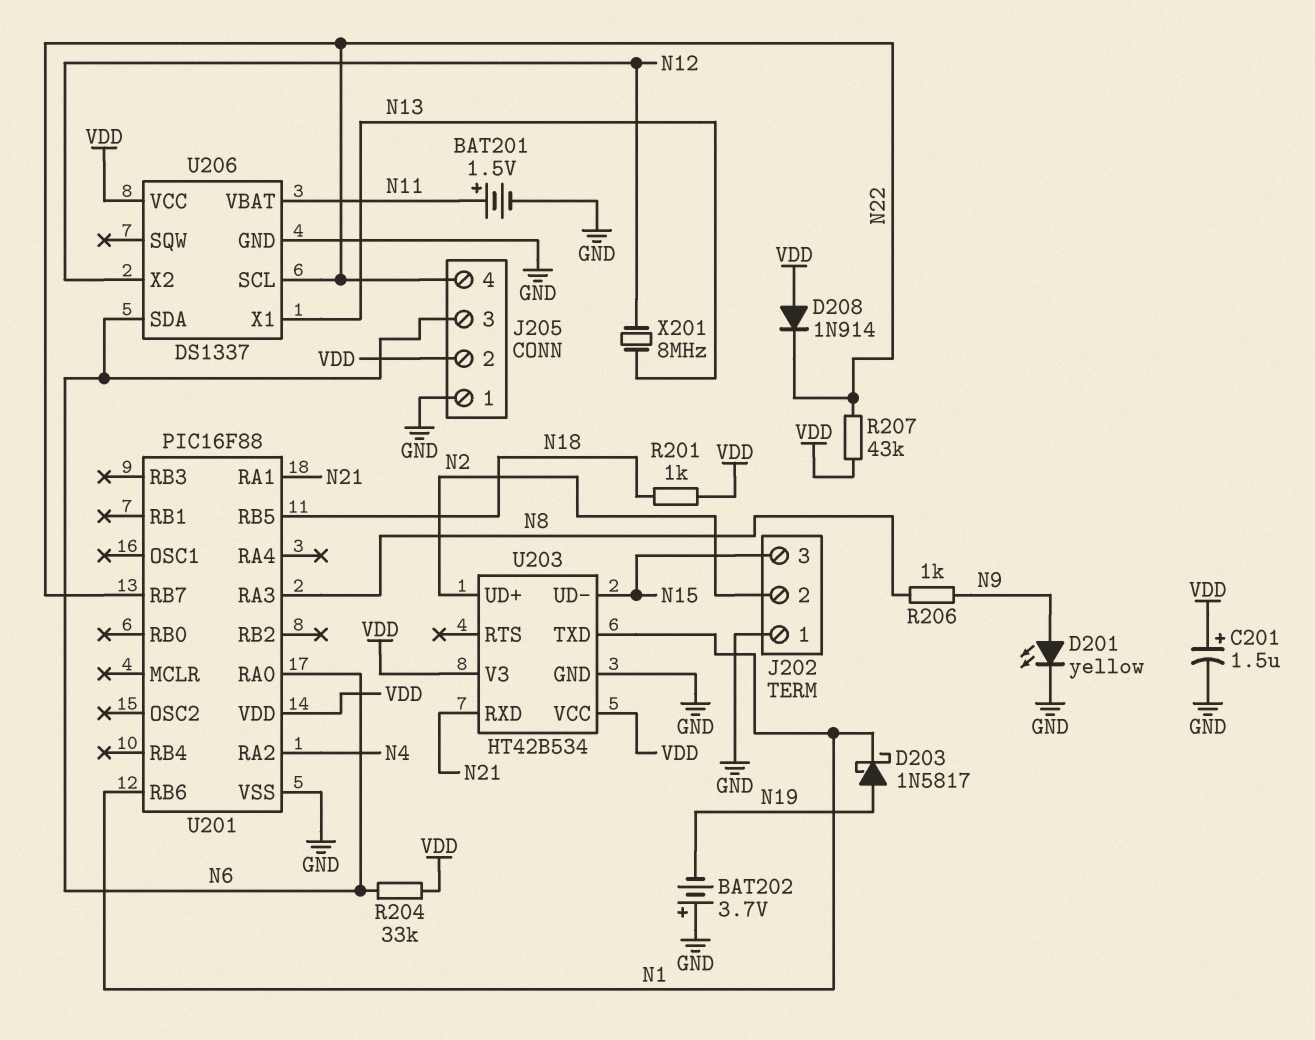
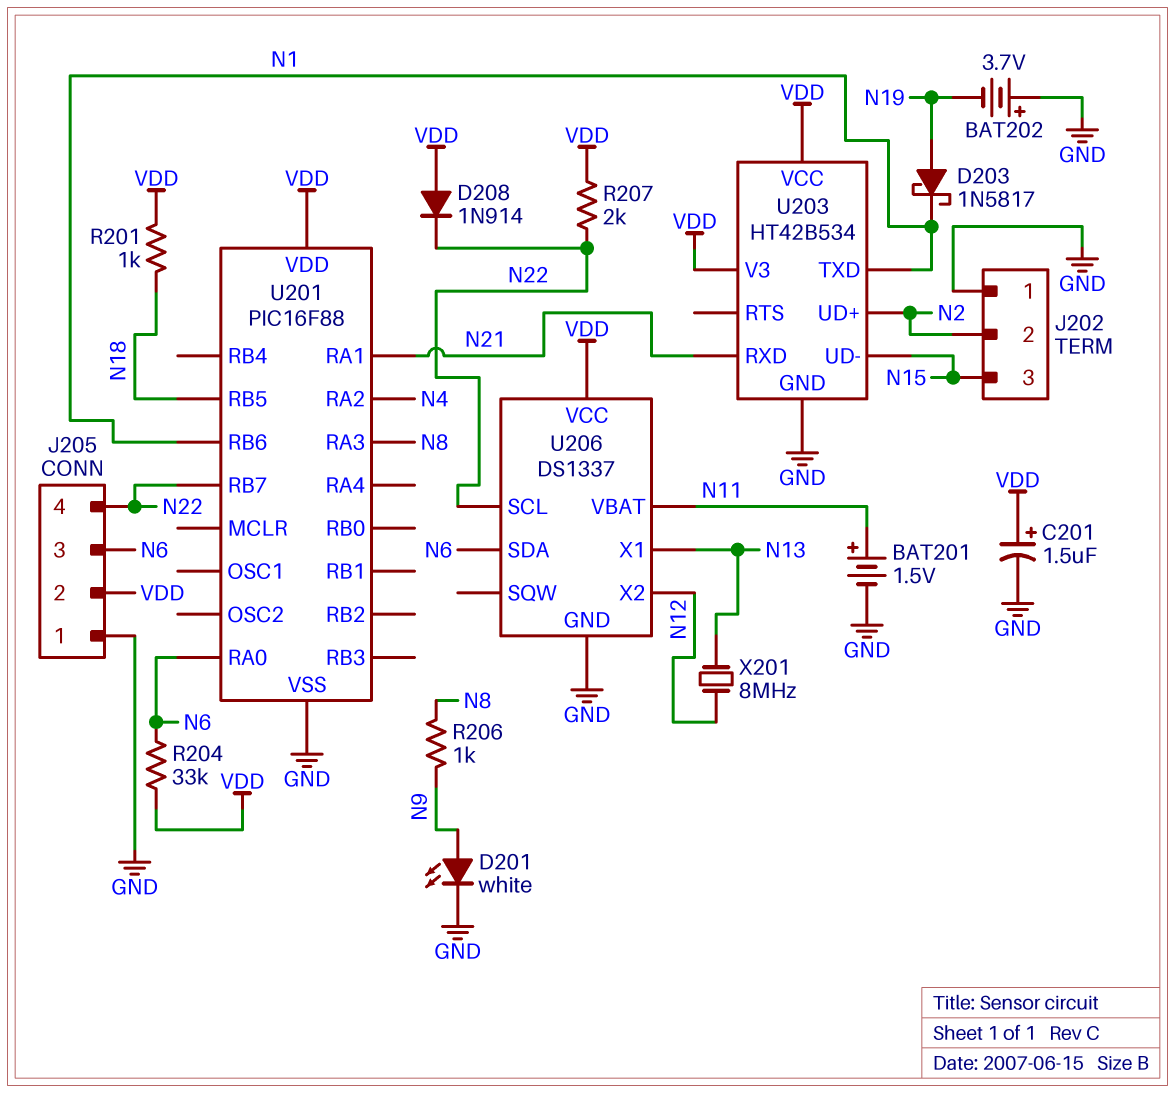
D201: LED yellow (A N9, K GND) -> LED white (A N9, K GND)
R207: 43k (N22, VDD) -> 2k (N22, VDD)

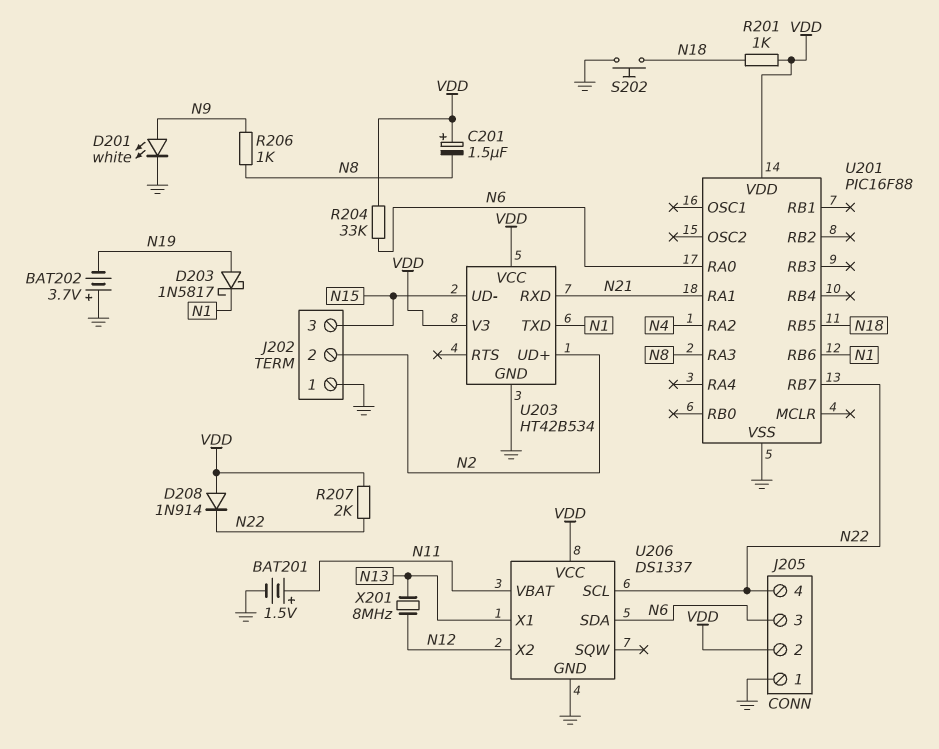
C201: 1.5uF (plus VDD, minus GND) -> 1.5uF (plus VDD, minus N8)
S202: none -> button (GND, N18)

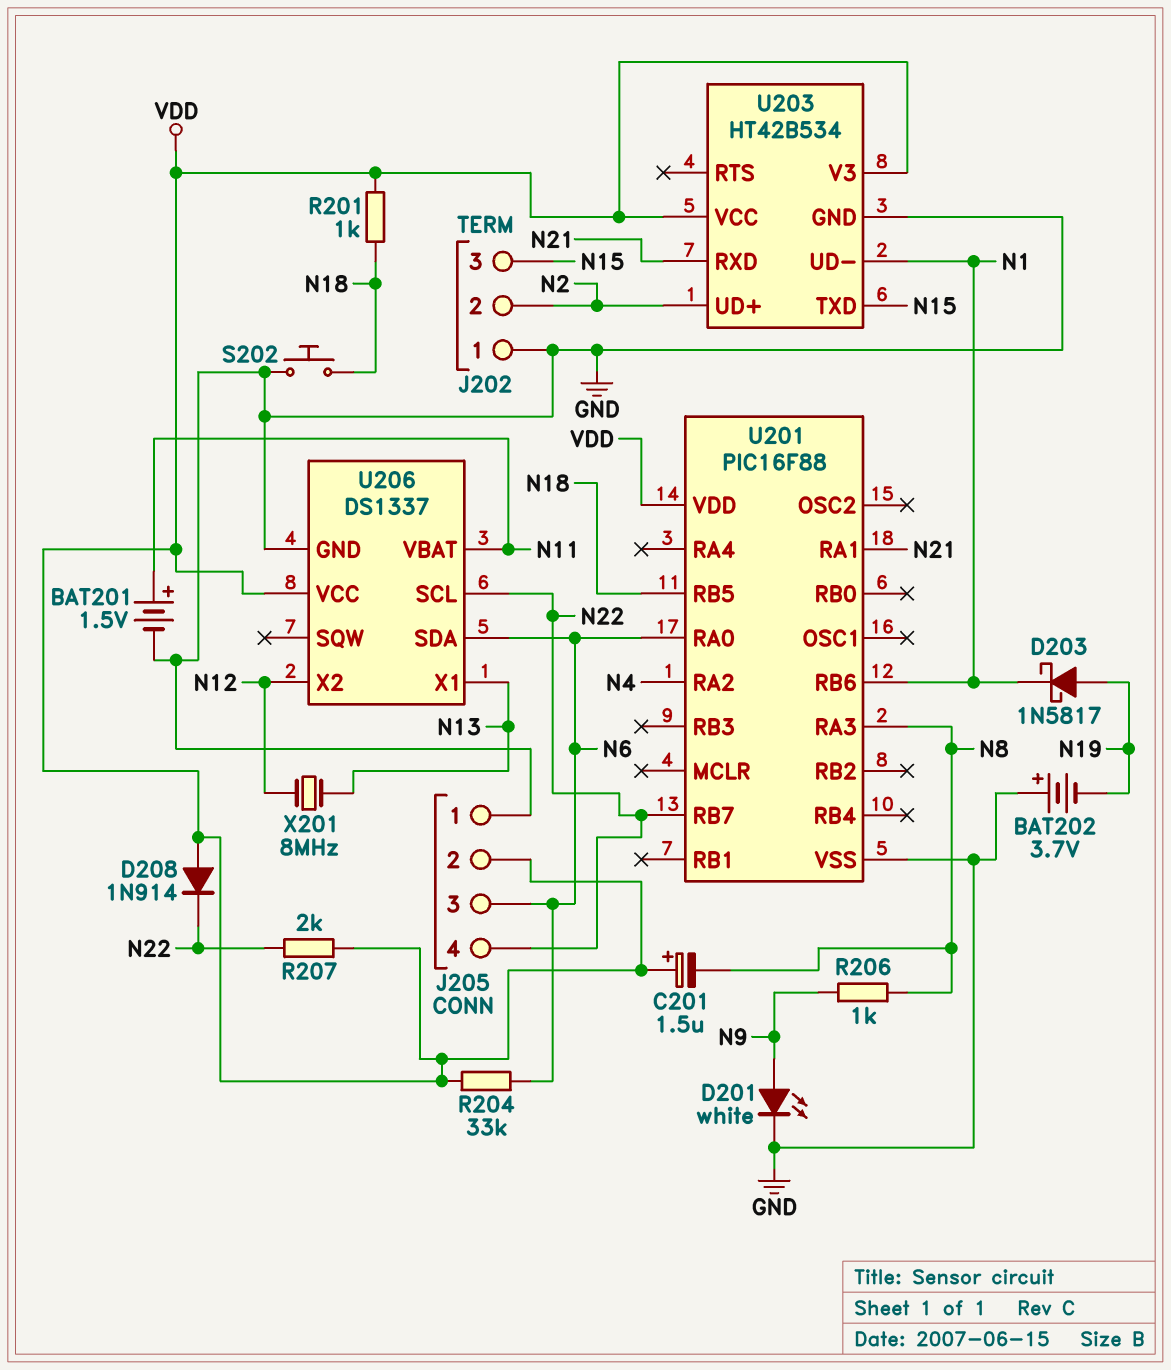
U203 pin TXD: N1 -> N15
U203 pin UD-: N15 -> N1

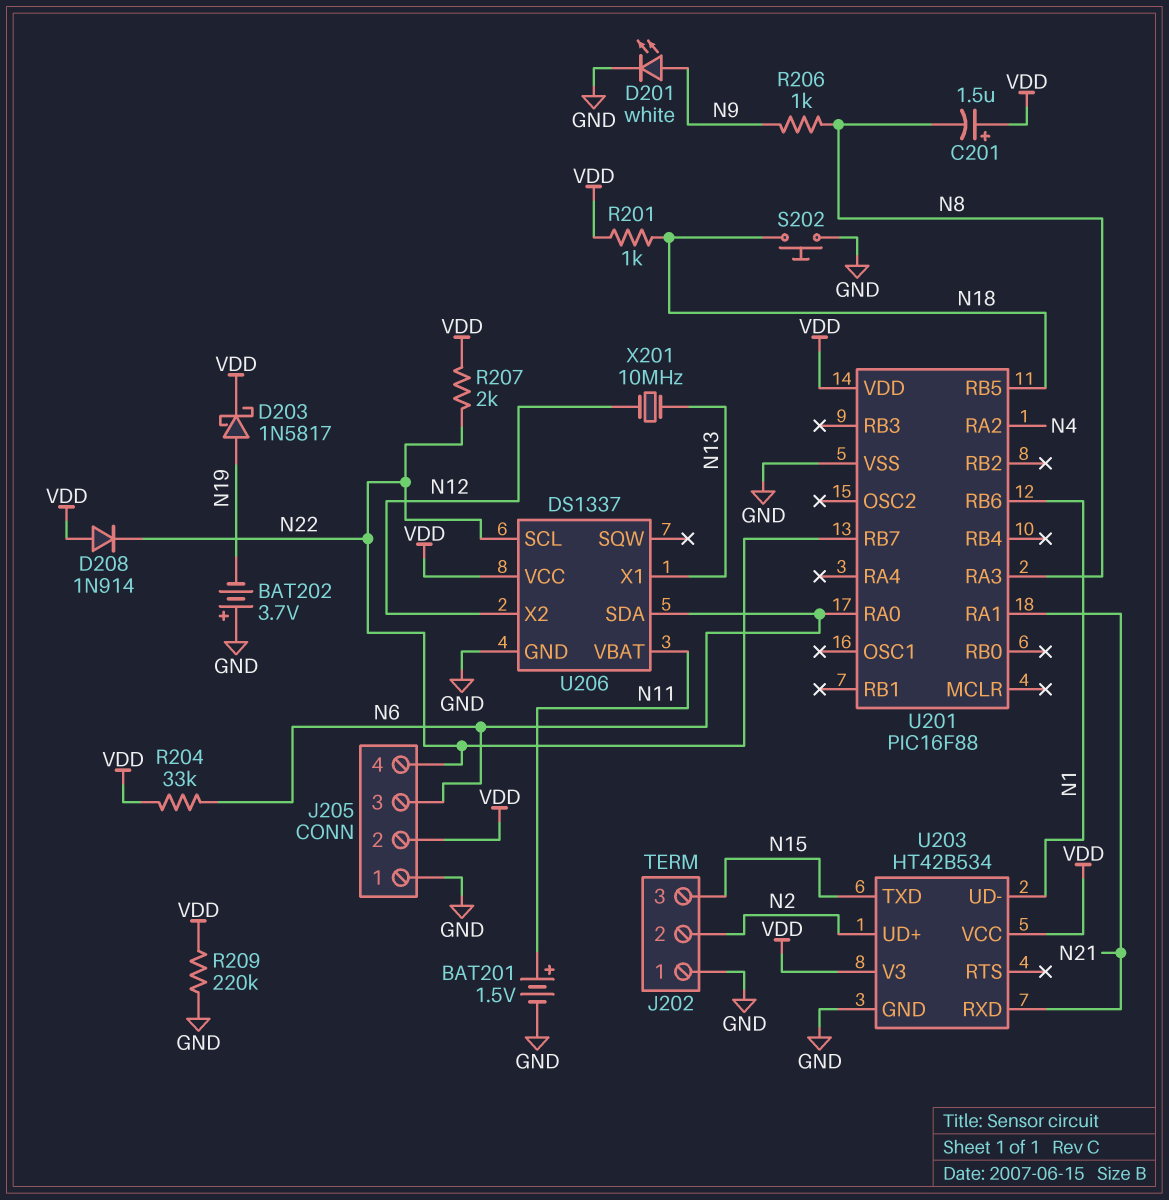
D203: schottky 1N5817 (A N19, K N1) -> schottky 1N5817 (A N19, K VDD)
R209: none -> 220k (GND, VDD)
X201: 8MHz (N12, N13) -> 10MHz (N12, N13)

